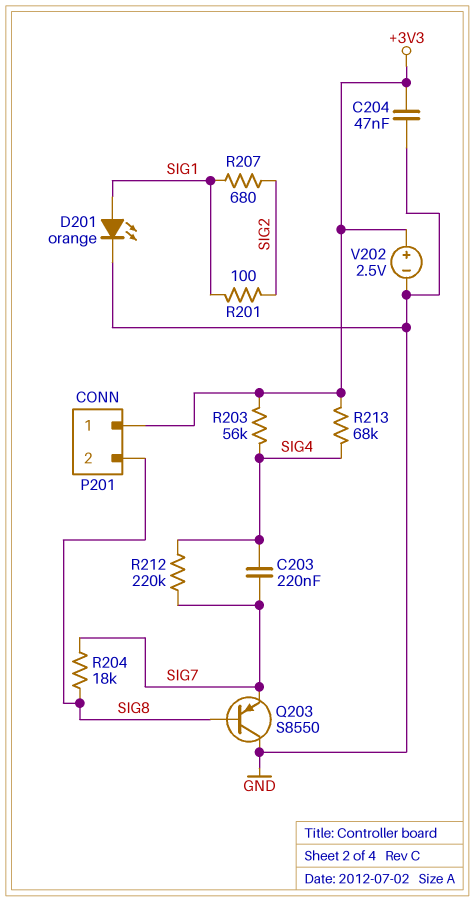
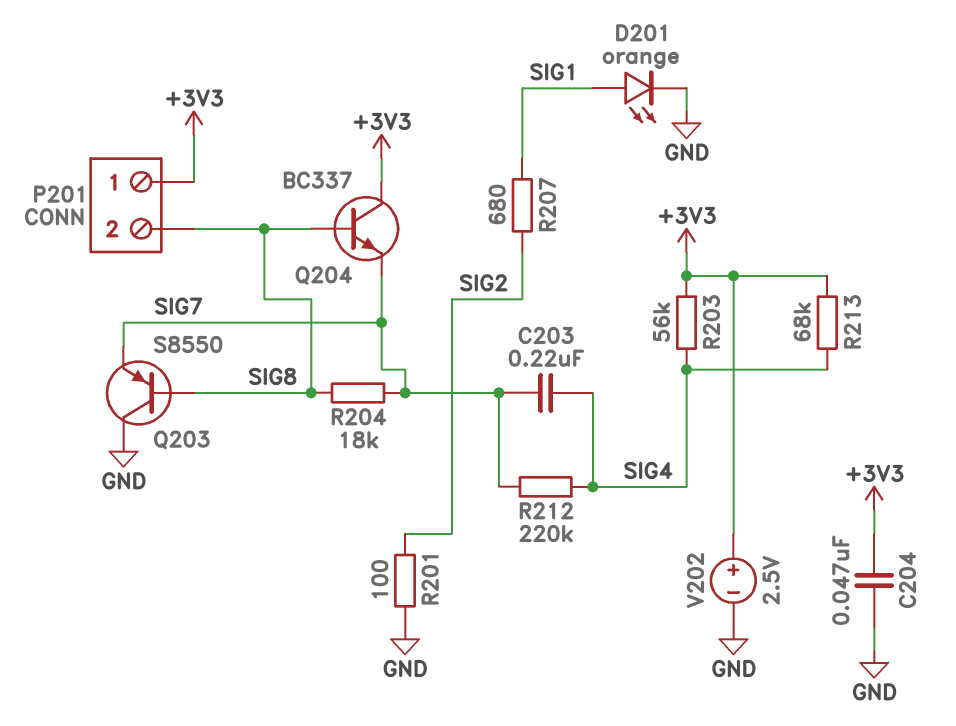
Q204: none -> NPN BC337 (B SIG8, C +3V3, E SIG7)
R201: 100 (SIG1, SIG2) -> 100 (GND, SIG2)

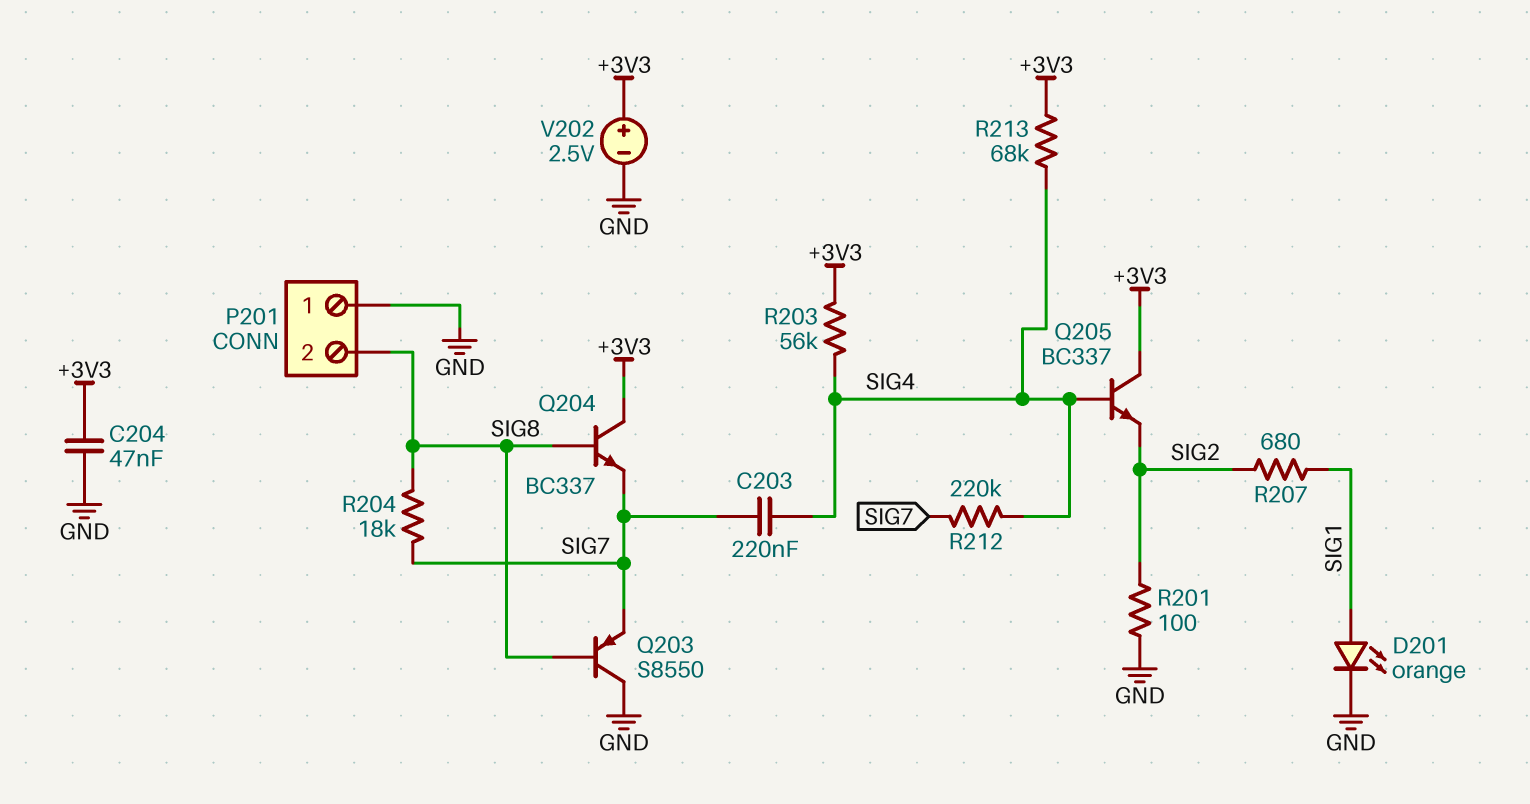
P201 pin 1: +3V3 -> GND
Q205: none -> NPN BC337 (B SIG4, C +3V3, E SIG2)

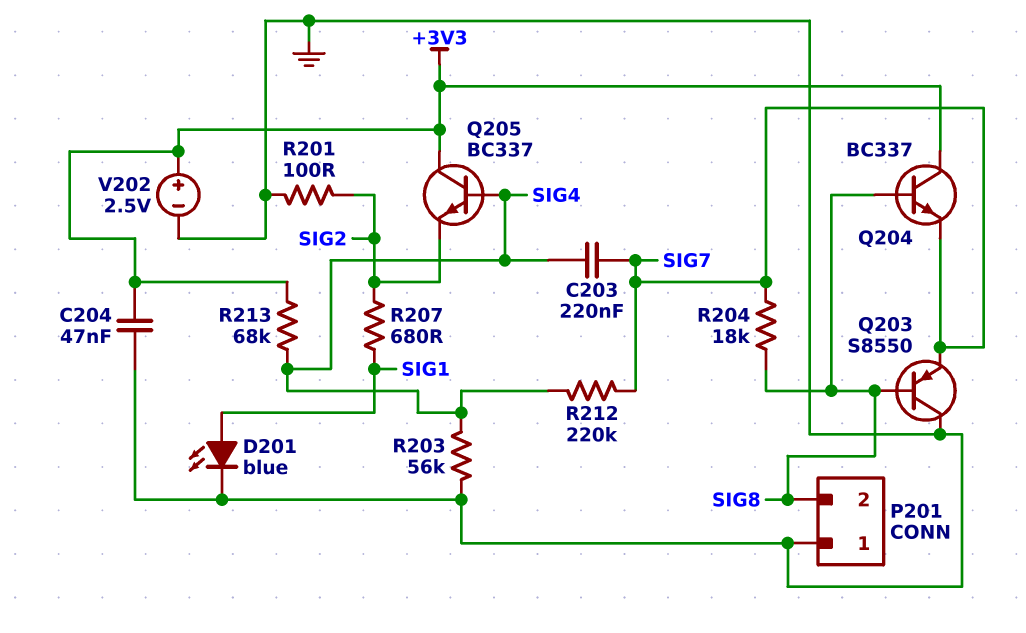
D201: LED orange (A SIG1, K GND) -> LED blue (A SIG1, K GND)
R203: 56k (+3V3, SIG4) -> 56k (GND, SIG4)

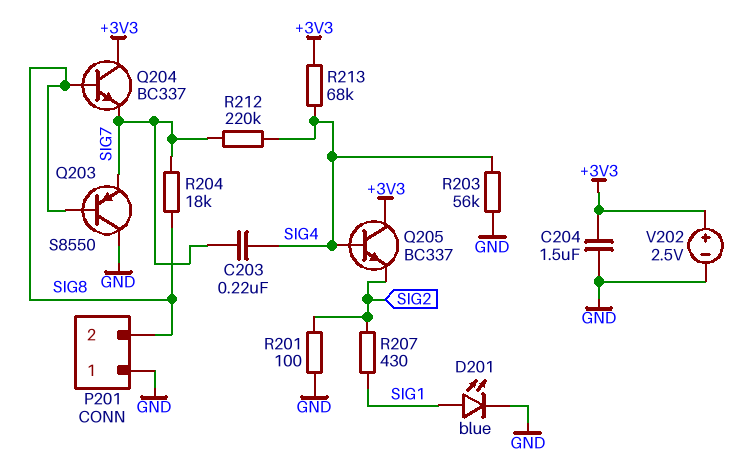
C204: 47nF (+3V3, GND) -> 1.5uF (+3V3, GND)
R207: 680 (SIG1, SIG2) -> 430 (SIG1, SIG2)

